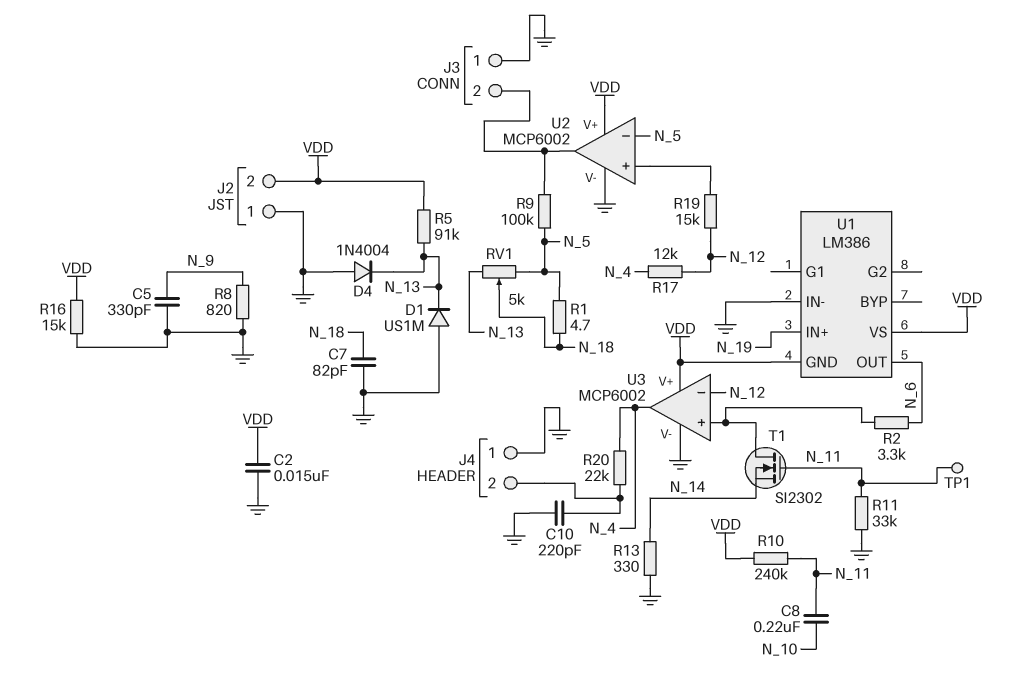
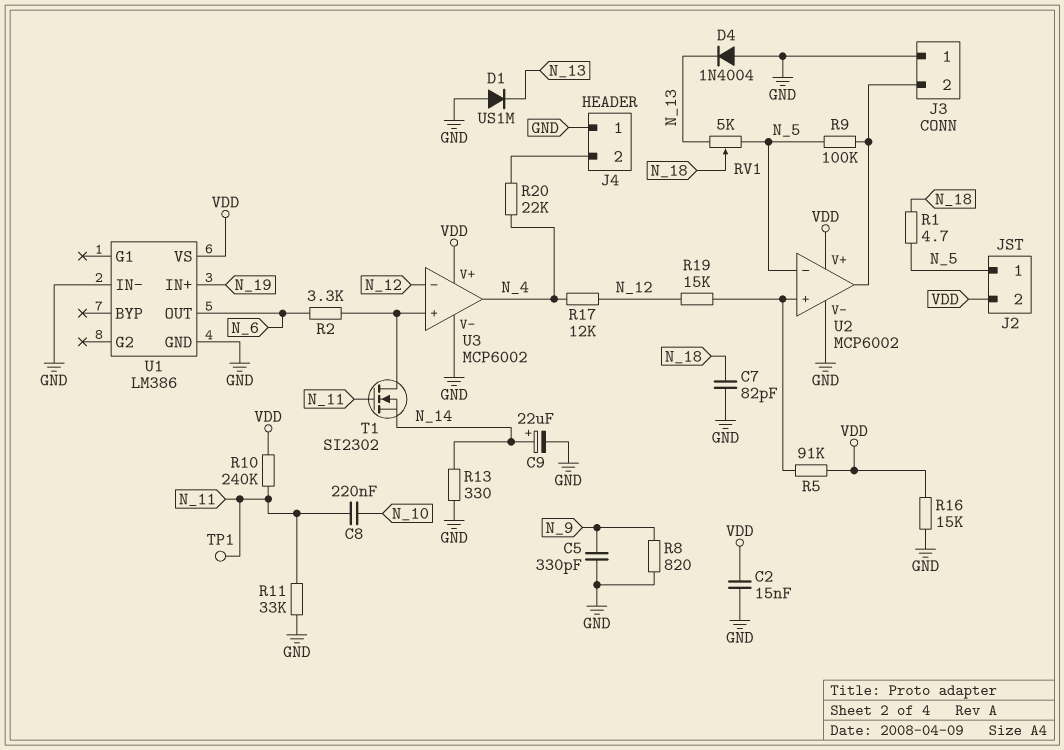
C9: none -> 22uF (plus N_14, minus GND)
C10: 220pF (GND, J4/2) -> none
J2 pin 1: GND -> N_5
R5: 91k (N_13, VDD) -> 91k (U2/in+, VDD)
U1 pin GND: VDD -> GND

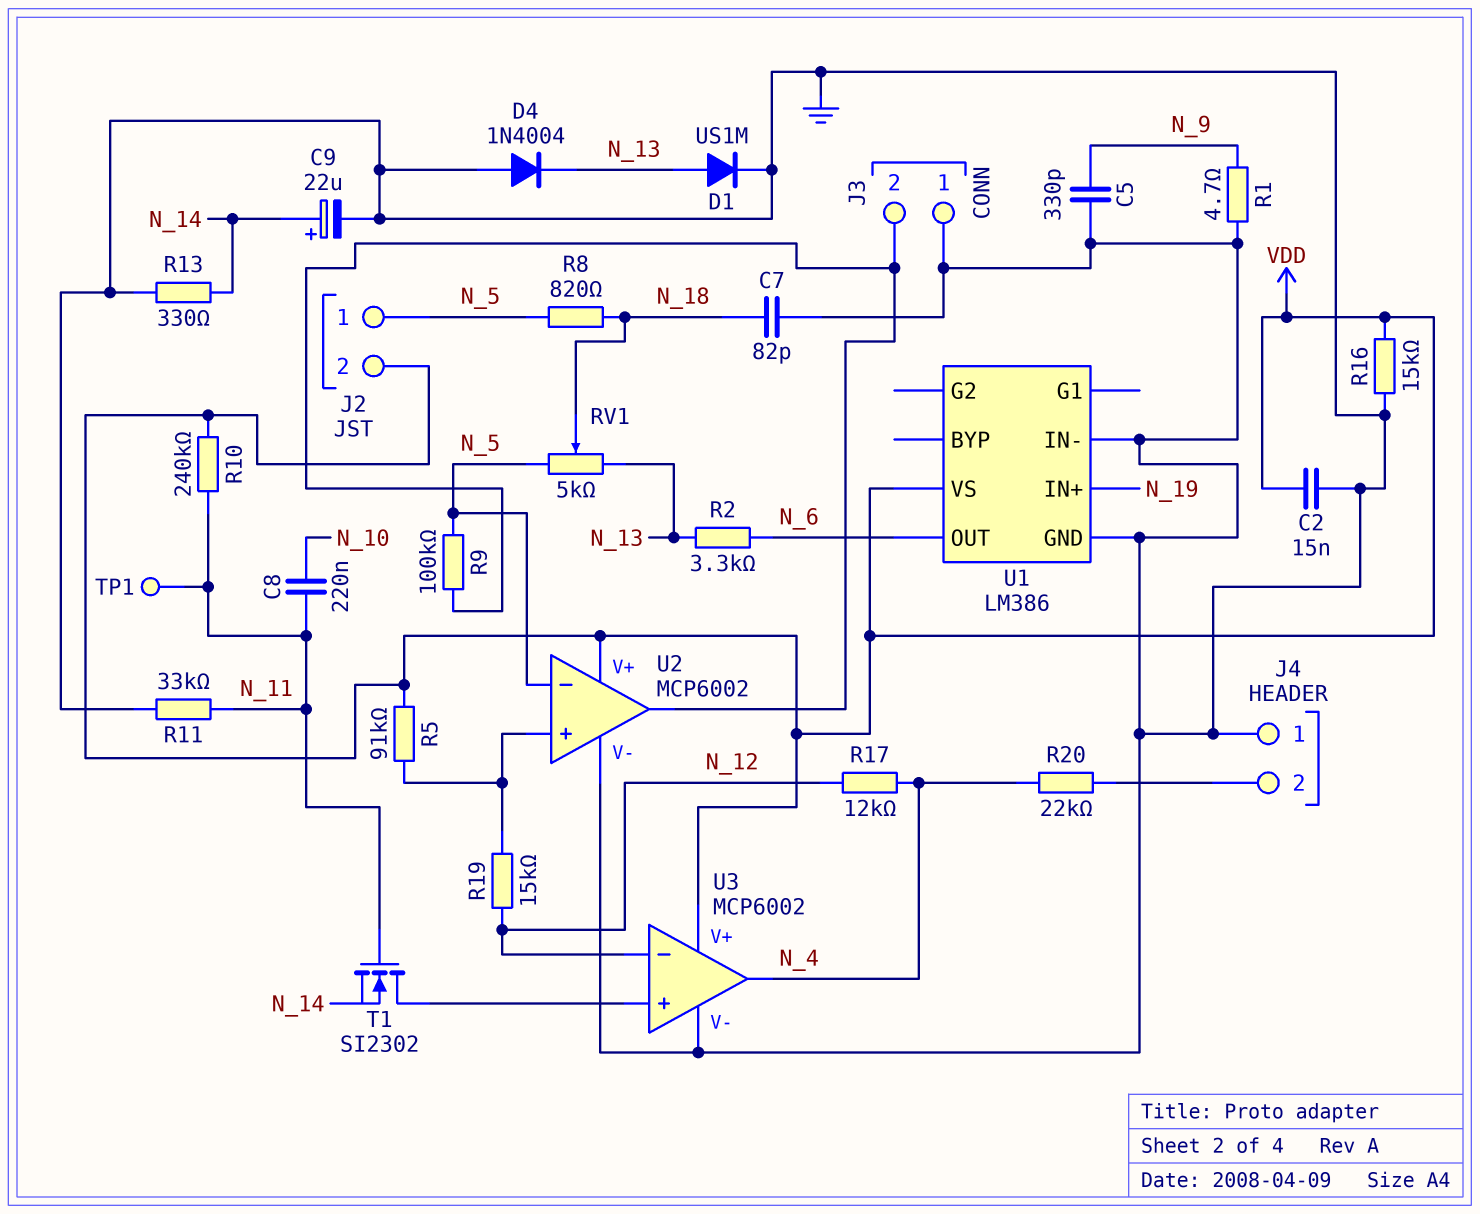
D1: diode US1M (A GND, K N_13) -> diode US1M (A N_13, K GND)
R1: 4.7 (N_5, N_18) -> 4.7 (GND, N_9)
R2: 3.3k (N_6, U3/in+) -> 3.3k (N_6, N_13)
R8: 820 (GND, N_9) -> 820 (N_5, N_18)

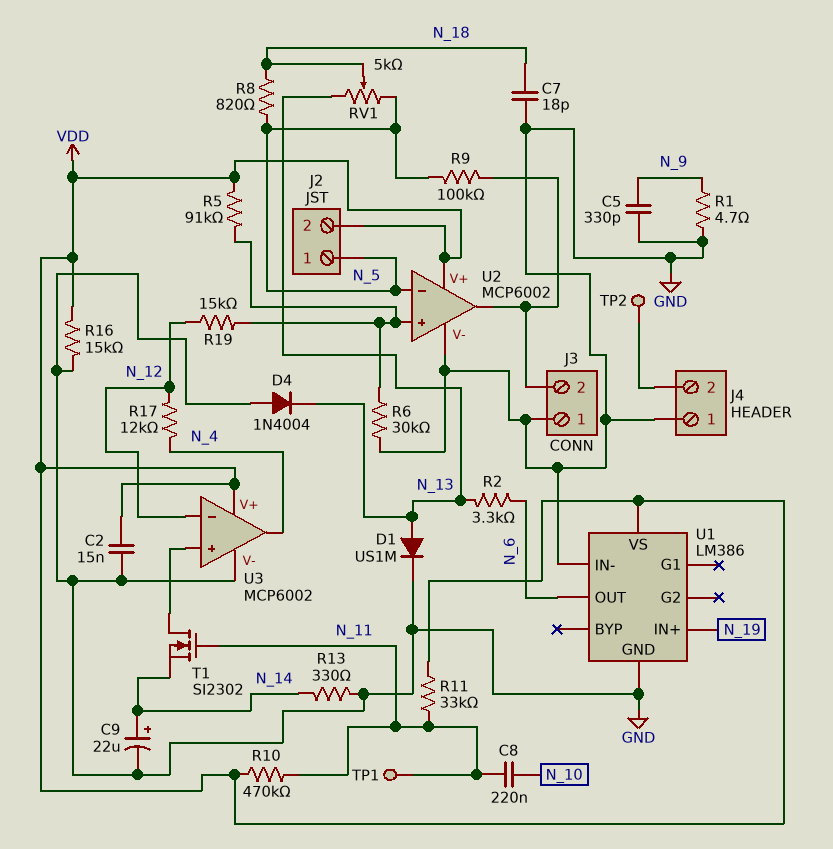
C7: 82pF (GND, N_18) -> 18pF (GND, N_18)
R6: none -> 30k (GND, U2/in+)
R10: 240k (N_11, VDD) -> 470k (N_11, VDD)
R11: 33k (GND, N_11) -> 33k (N_11, VDD)
R20: 22k (J4/2, N_4) -> none
TP2: none -> test point (J4/2)

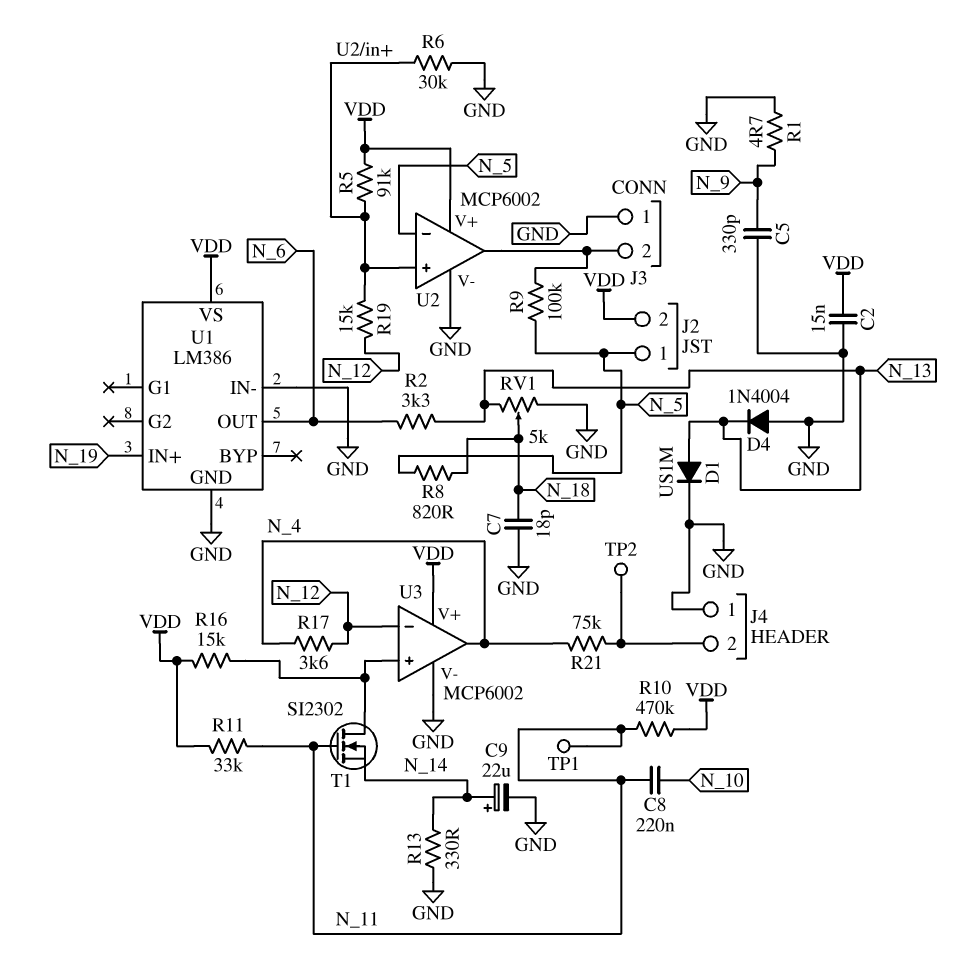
R16: 15k (GND, VDD) -> 15k (U3/in+, VDD)
R17: 12k (N_4, N_12) -> 3.6k (N_4, N_12)
R21: none -> 75k (J4/2, N_4)
RV1: 5k (N_5, N_13, wiper N_18) -> 5k (GND, N_13, wiper N_18)

